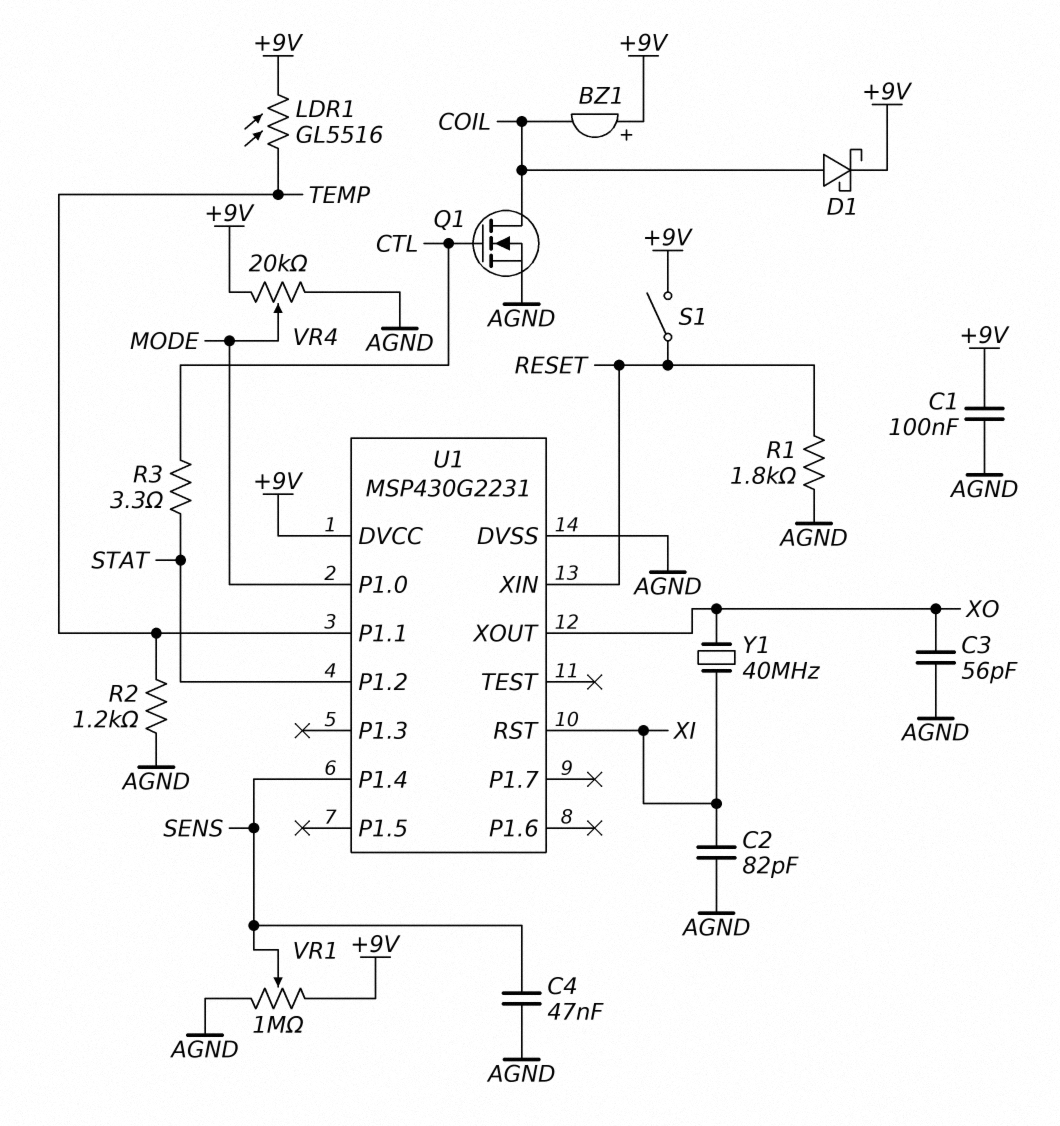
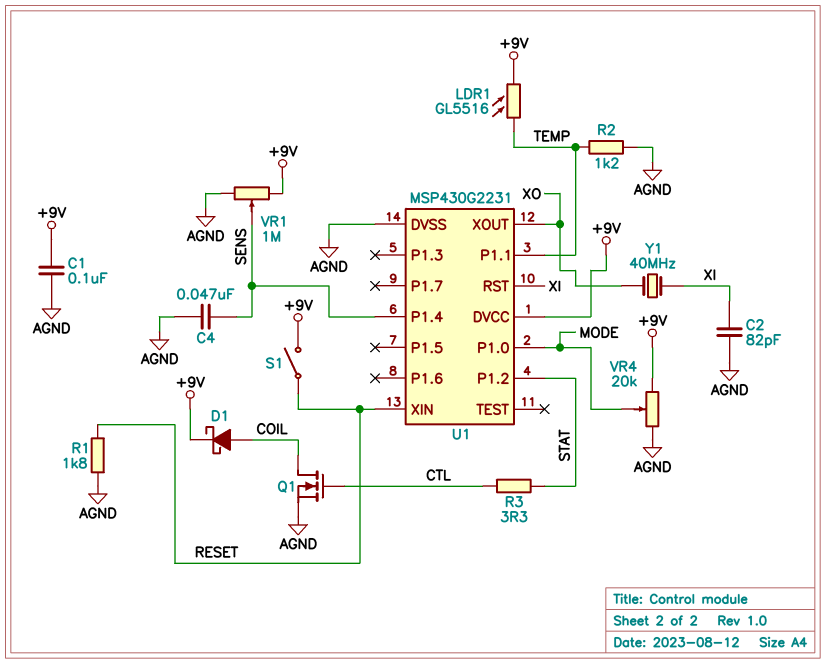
BZ1: buzzer (plus +9V, minus COIL) -> none
C3: 56pF (AGND, XO) -> none

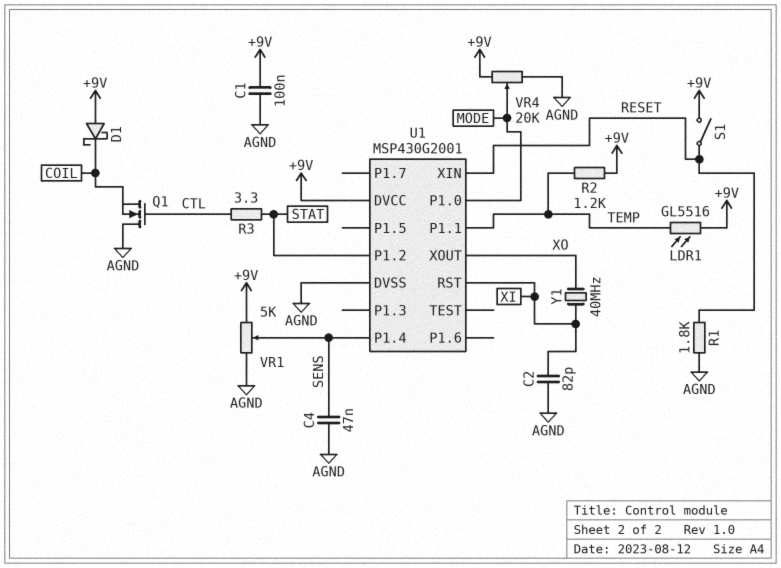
D1: schottky (A COIL, K +9V) -> schottky (A +9V, K COIL)
Q1: NMOS (G CTL, D COIL, S AGND) -> NMOS (G CTL, D AGND, S COIL)
R2: 1.2k (AGND, TEMP) -> 1.2k (+9V, TEMP)
U1: MSP430G2231 -> MSP430G2001
VR1: 1M (+9V, AGND, wiper SENS) -> 5k (+9V, AGND, wiper SENS)

